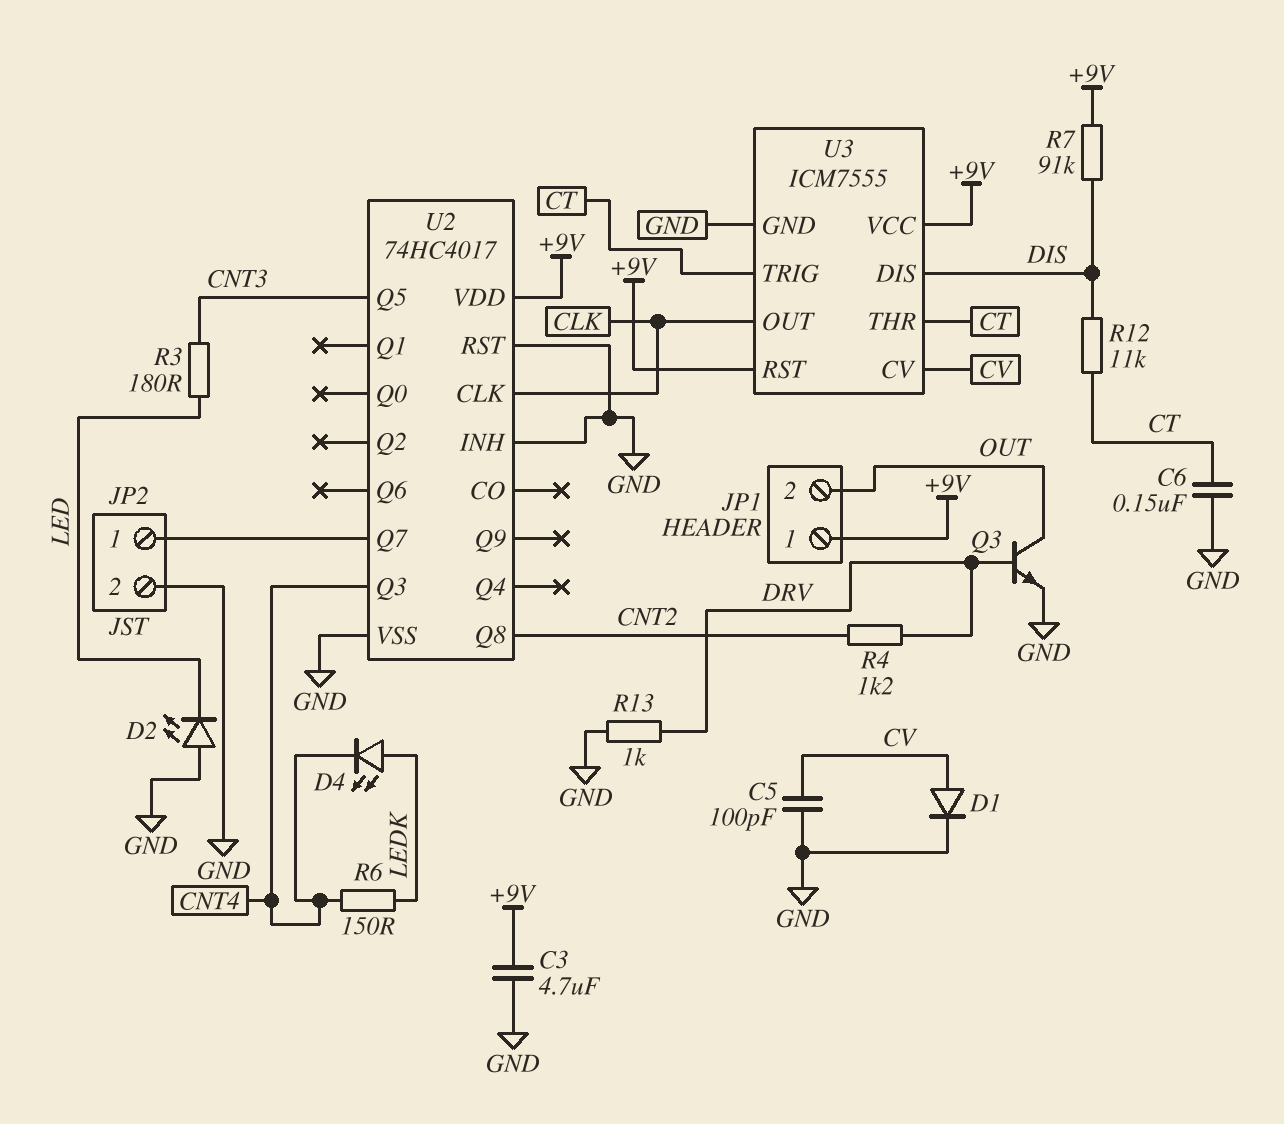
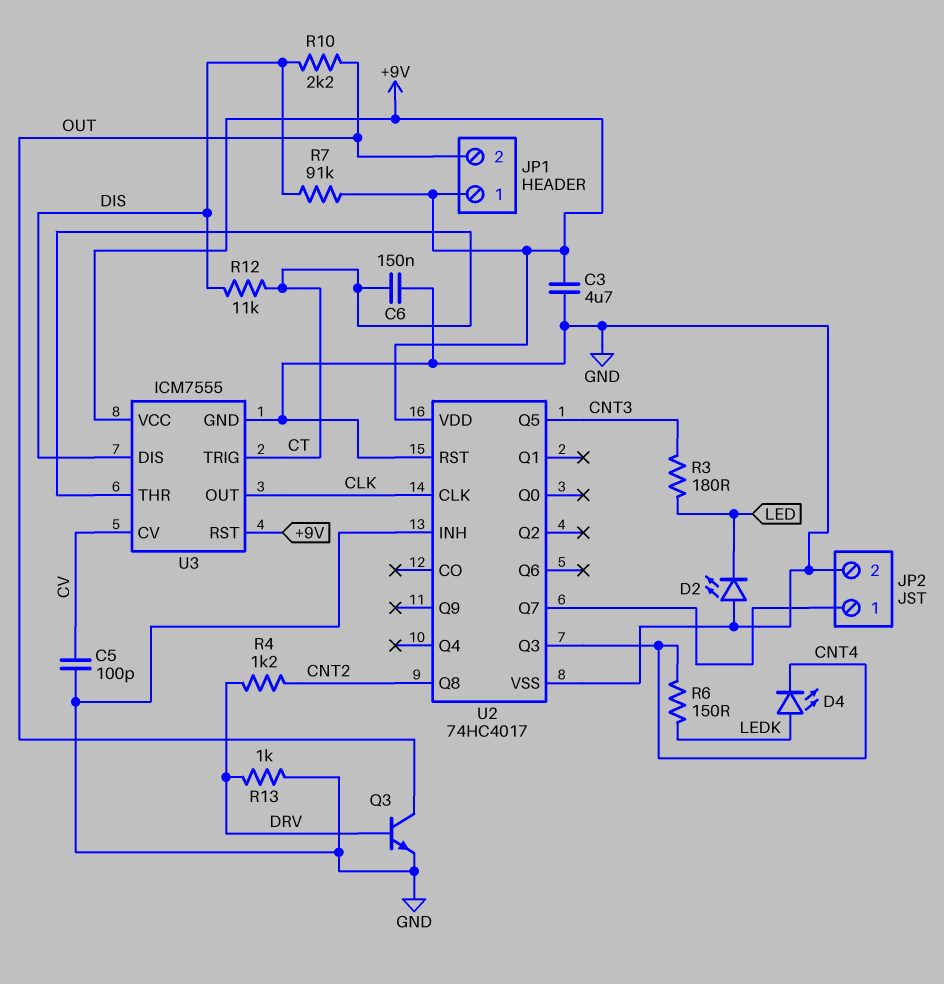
D1: diode (A CV, K GND) -> none
R10: none -> 2.2k (DIS, OUT)

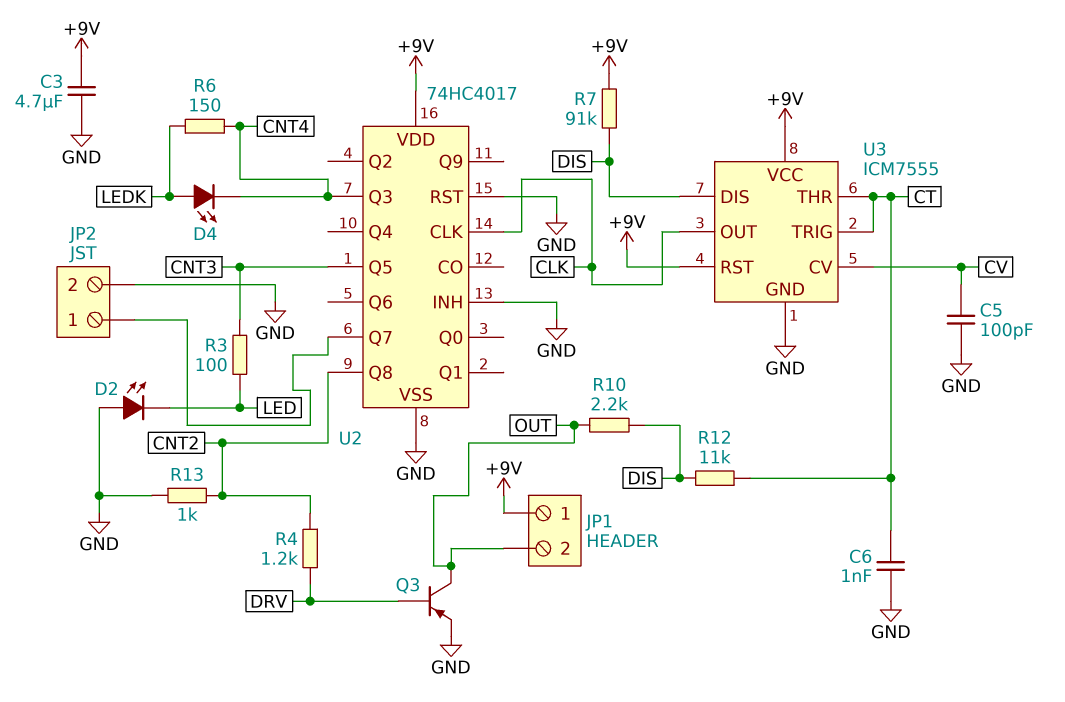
C6: 150nF (CT, GND) -> 1nF (CT, GND)
Q3: NPN (B DRV, C OUT, E GND) -> PNP (B DRV, C OUT, E GND)
R3: 180 (CNT3, LED) -> 100 (CNT3, LED)
R13: 1k (DRV, GND) -> 1k (CNT2, GND)

